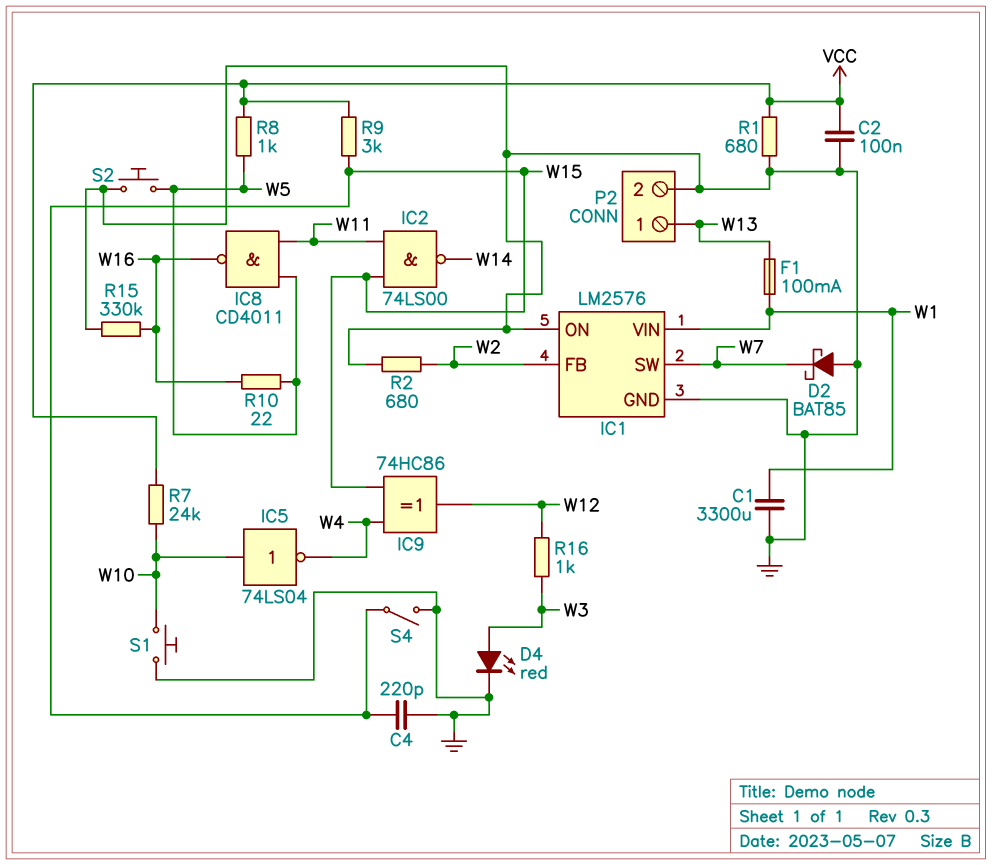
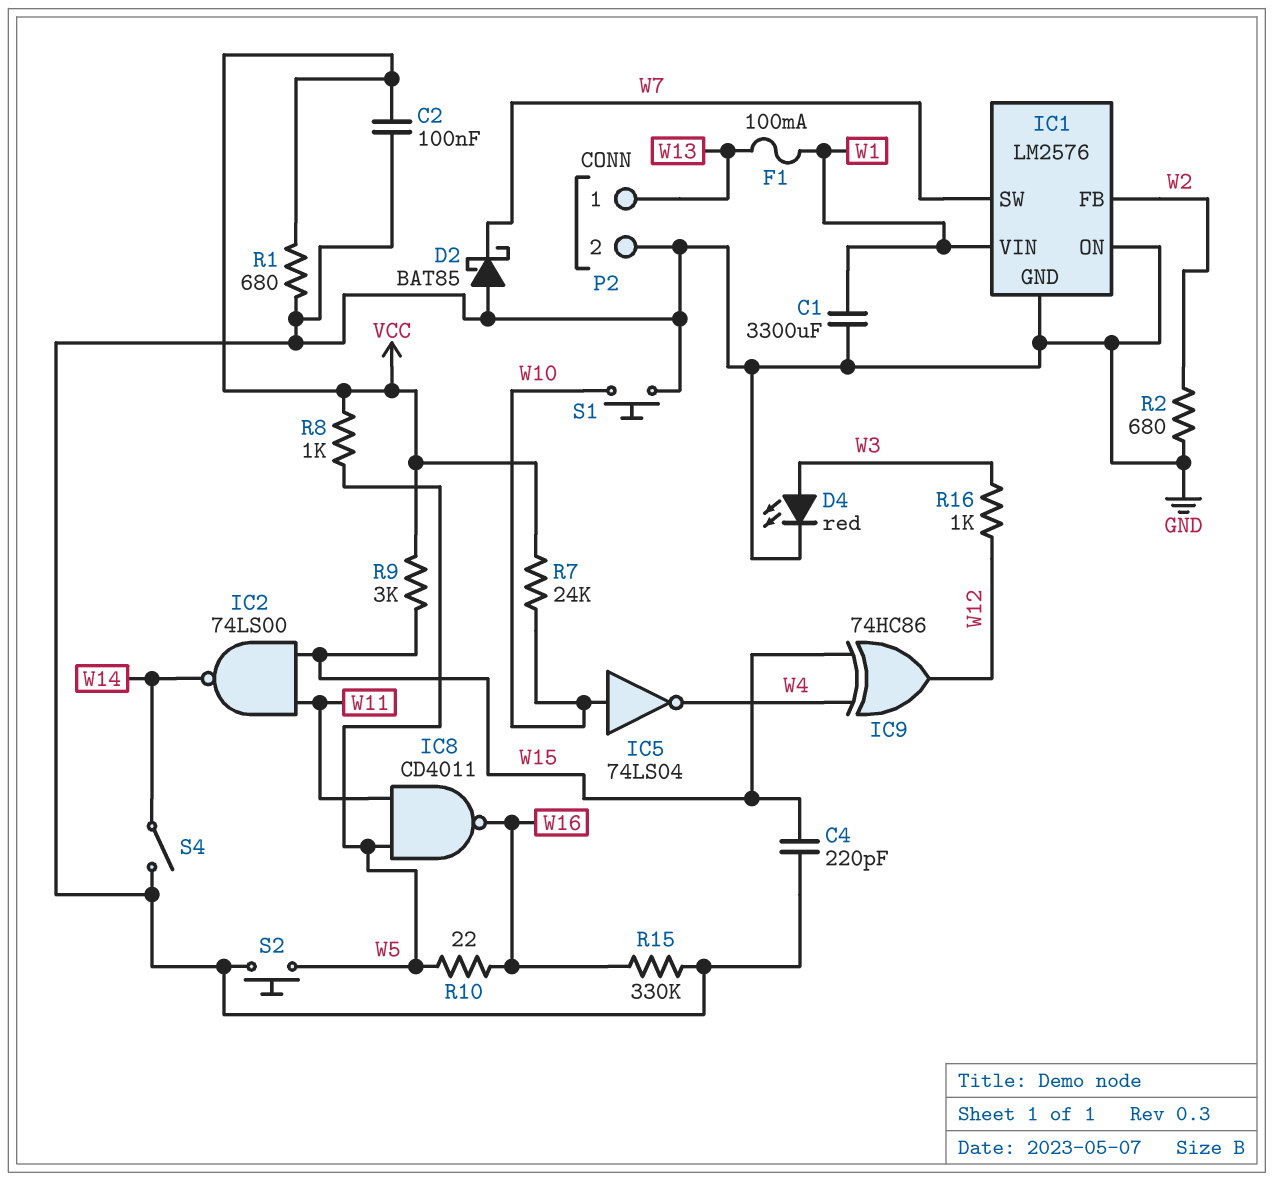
S4: switch (GND, W15) -> switch (GND, W14)

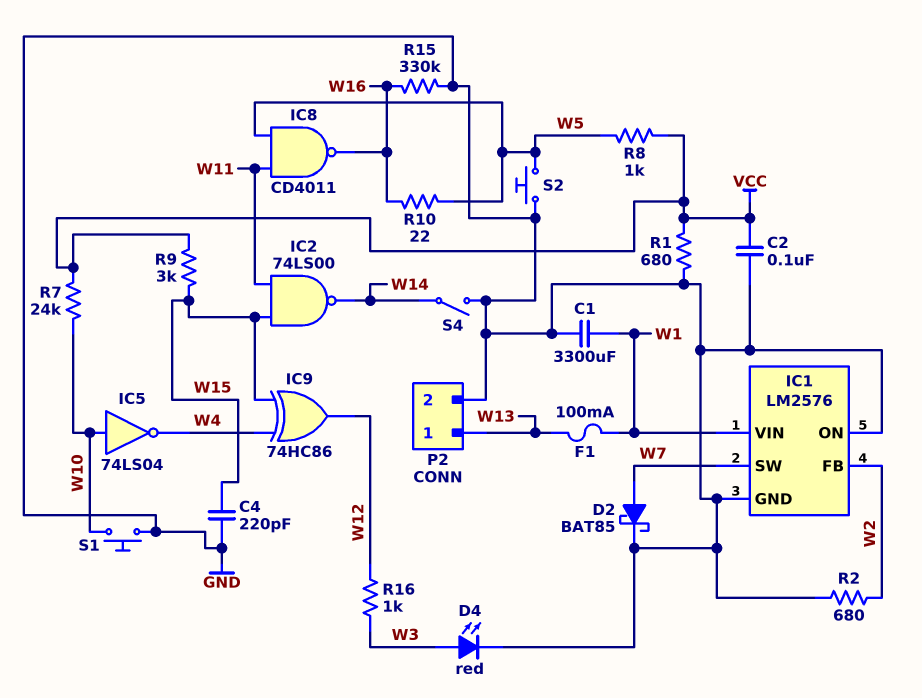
D2: schottky BAT85 (A GND, K W7) -> schottky BAT85 (A W7, K GND)

